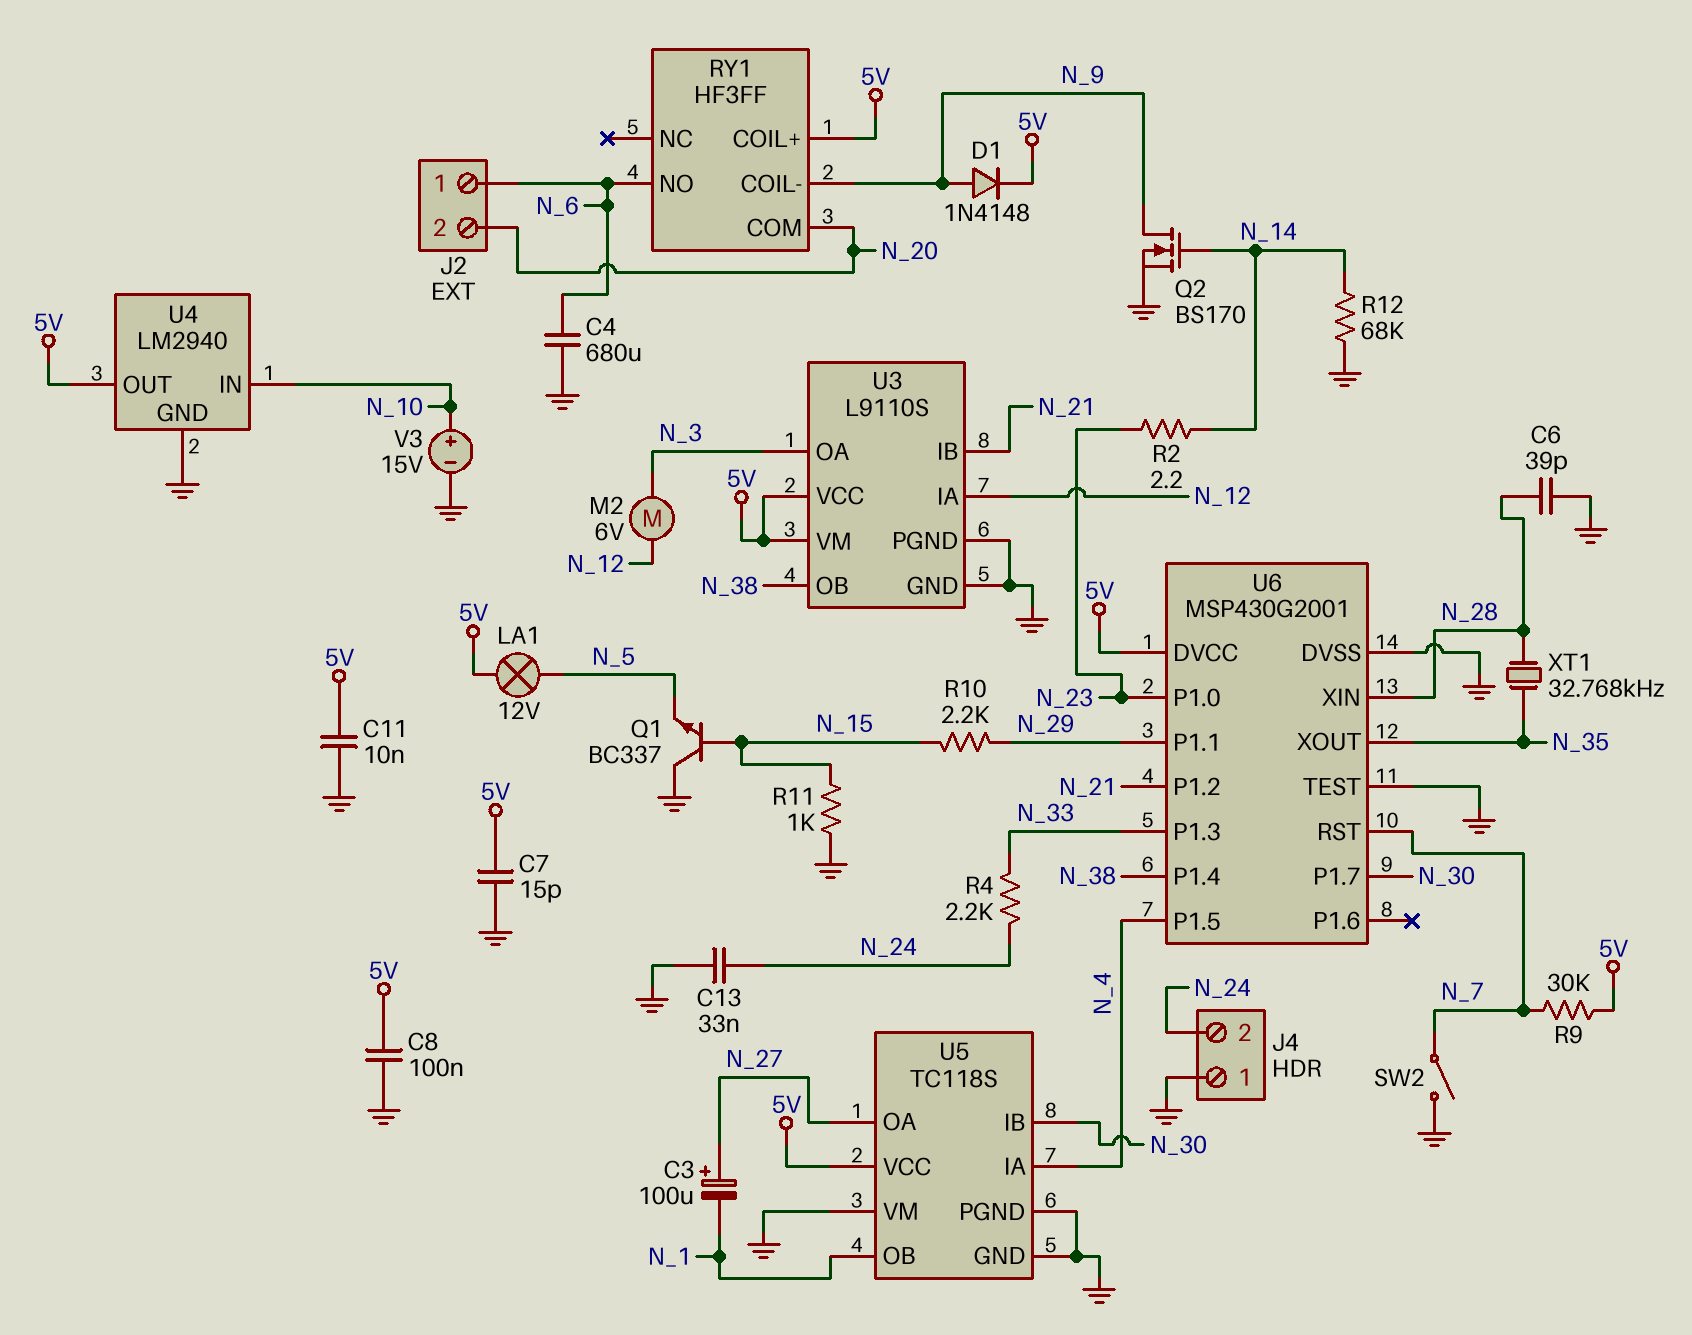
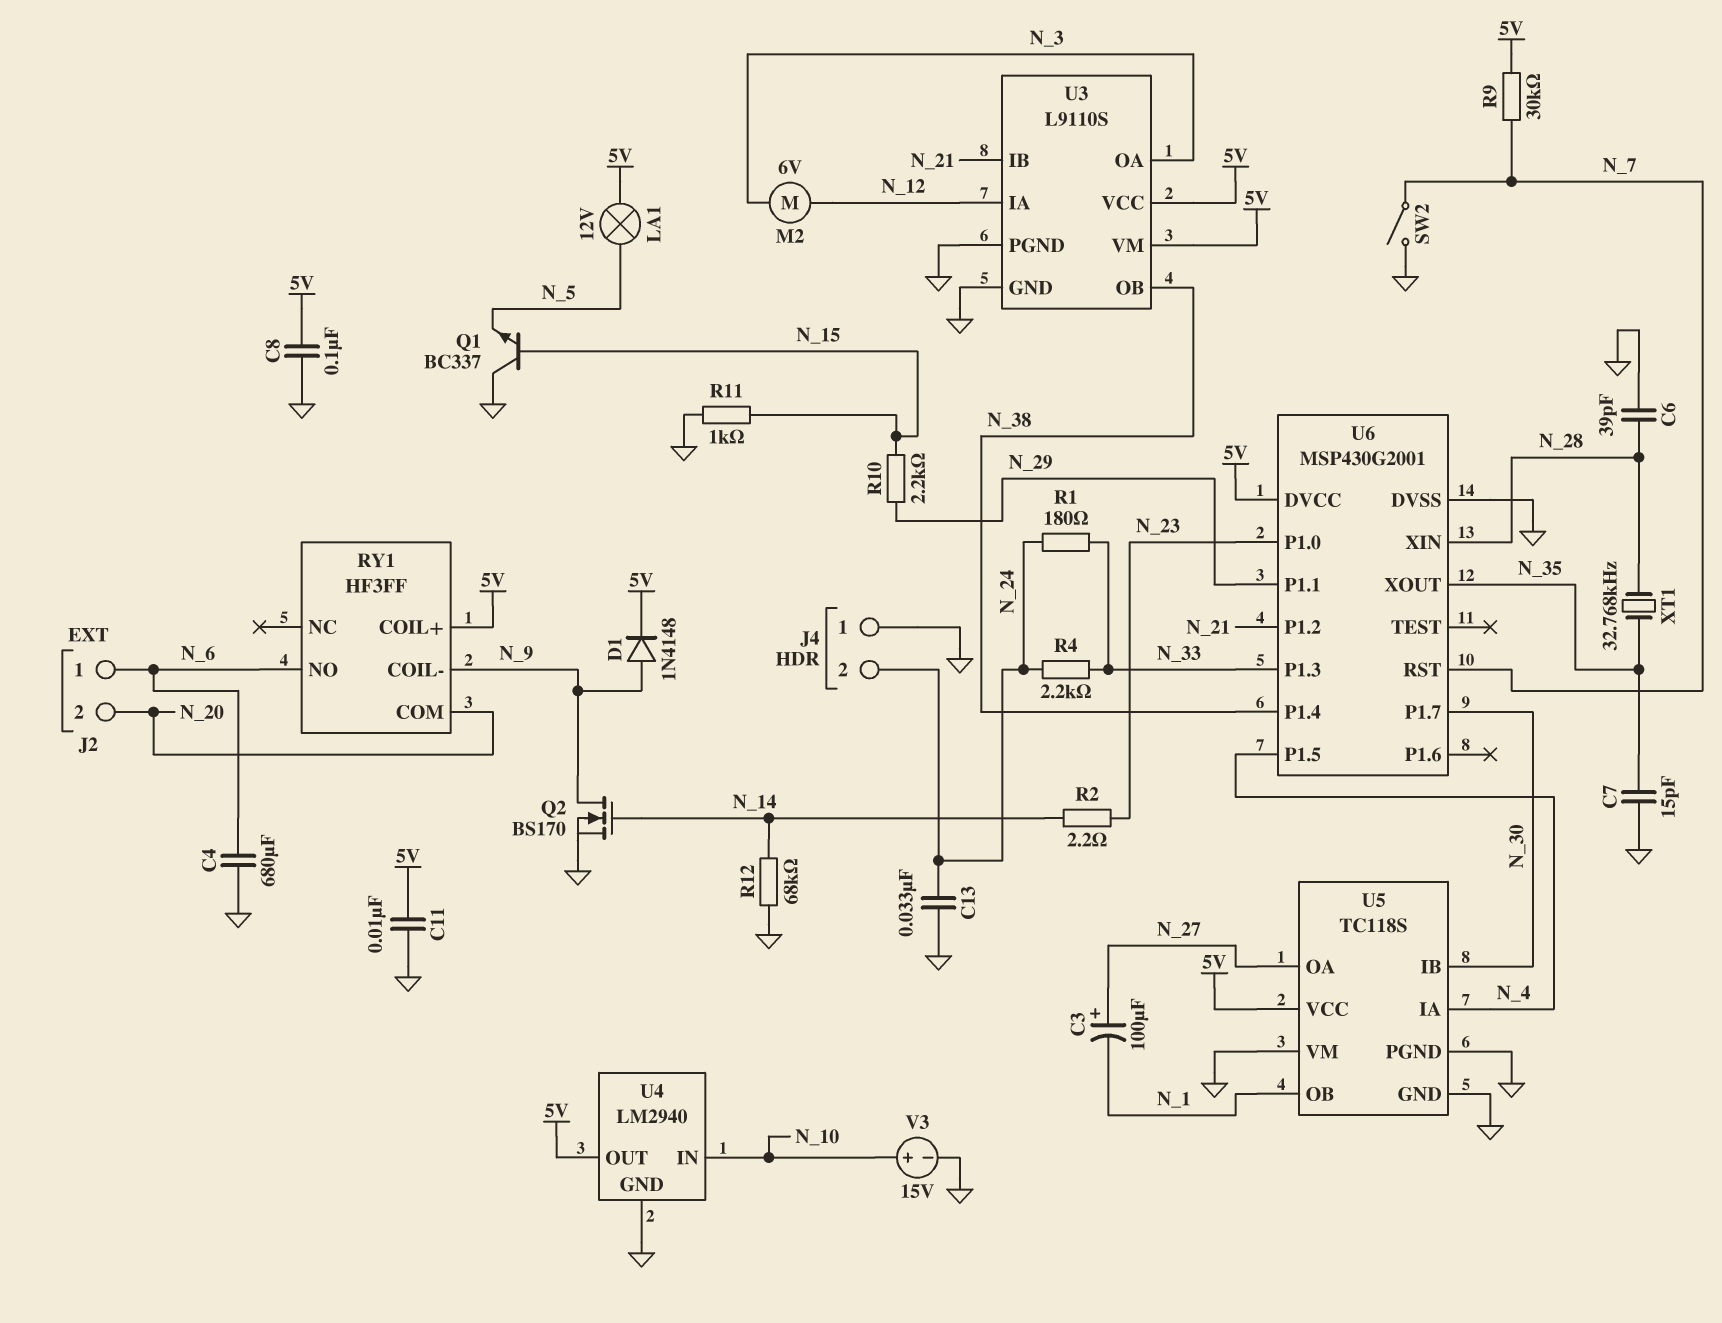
C7: 15pF (5V, GND) -> 15pF (GND, N_35)
R1: none -> 180 (N_24, N_33)
U6 pin TEST: GND -> none

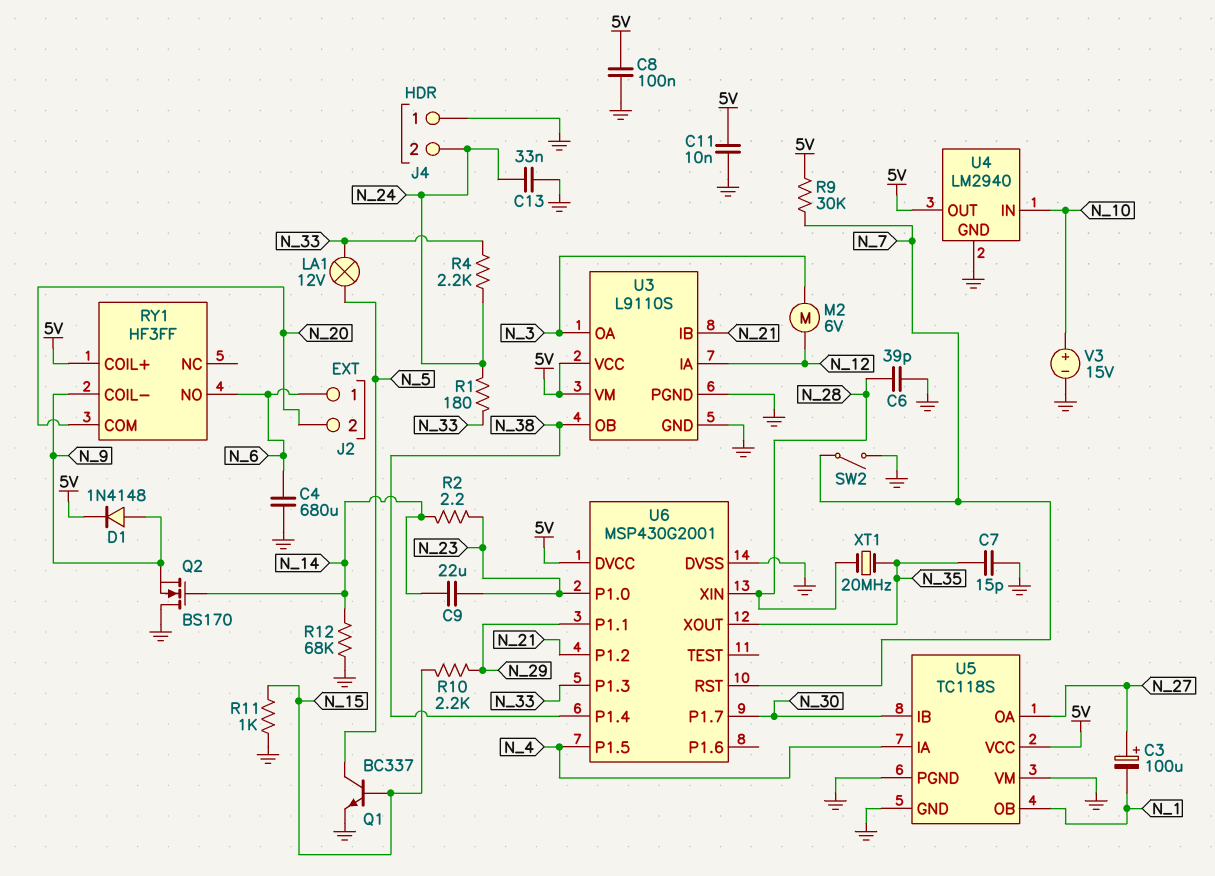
C9: none -> 22uF (N_14, N_23)
LA1: lamp 12V (5V, N_5) -> lamp 12V (N_5, N_33)
Q1: NPN BC337 (B N_15, C GND, E N_5) -> NPN BC337 (B N_15, C N_5, E GND)
Q2: NMOS BS170 (G N_14, D N_9, S GND) -> NMOS BS170 (G N_14, D GND, S N_9)
XT1: 32.768kHz (N_28, N_35) -> 20MHz (N_28, N_35)

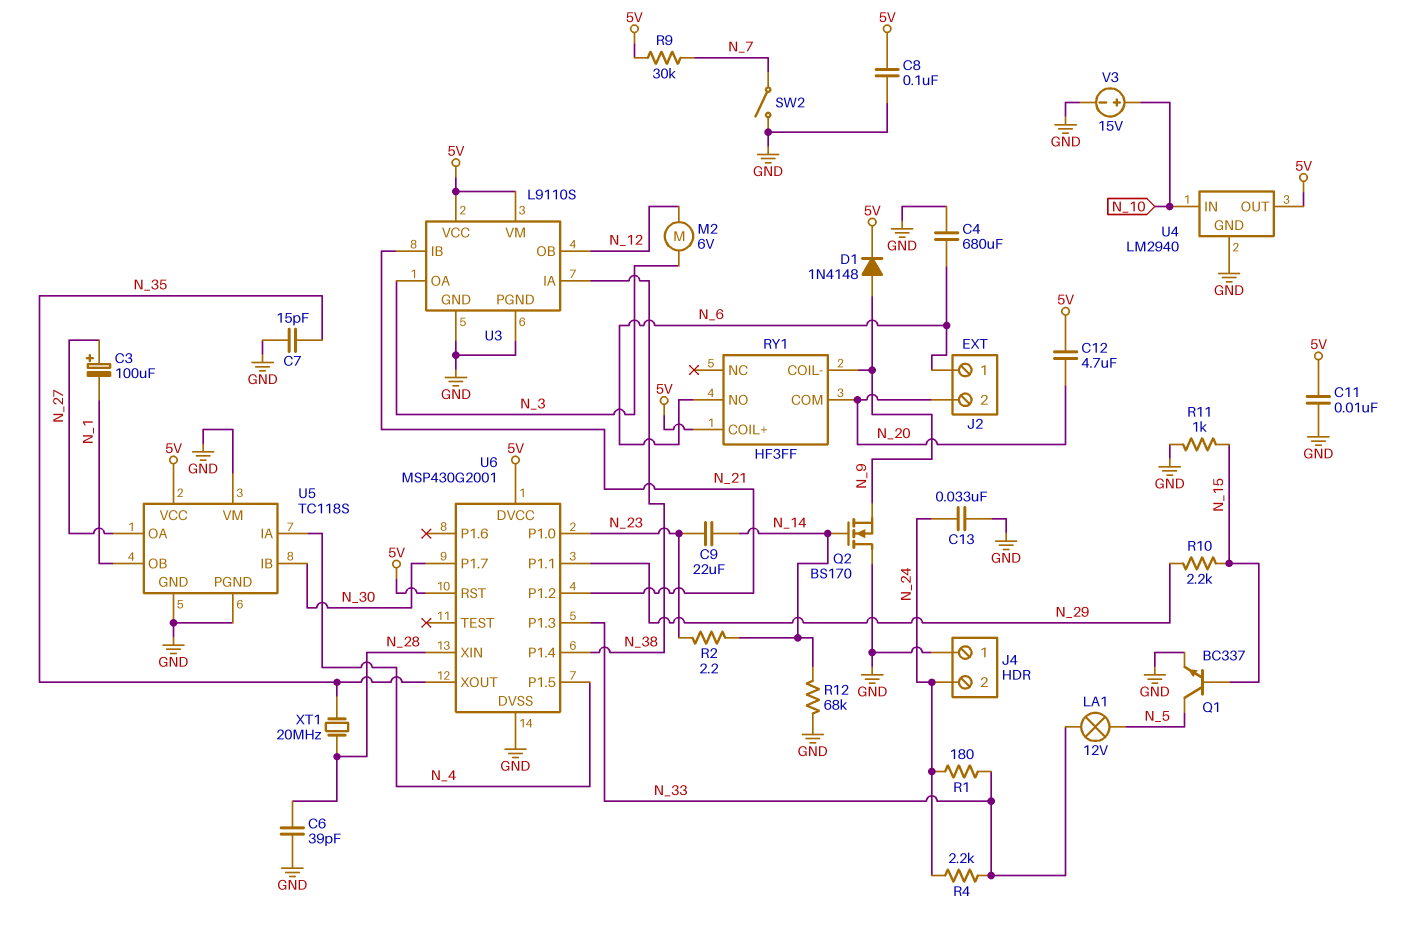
C12: none -> 4.7uF (5V, N_20)
U3 pin IA: N_12 -> N_38
U3 pin OB: N_38 -> N_12
U6 pin RST: N_7 -> 5V

